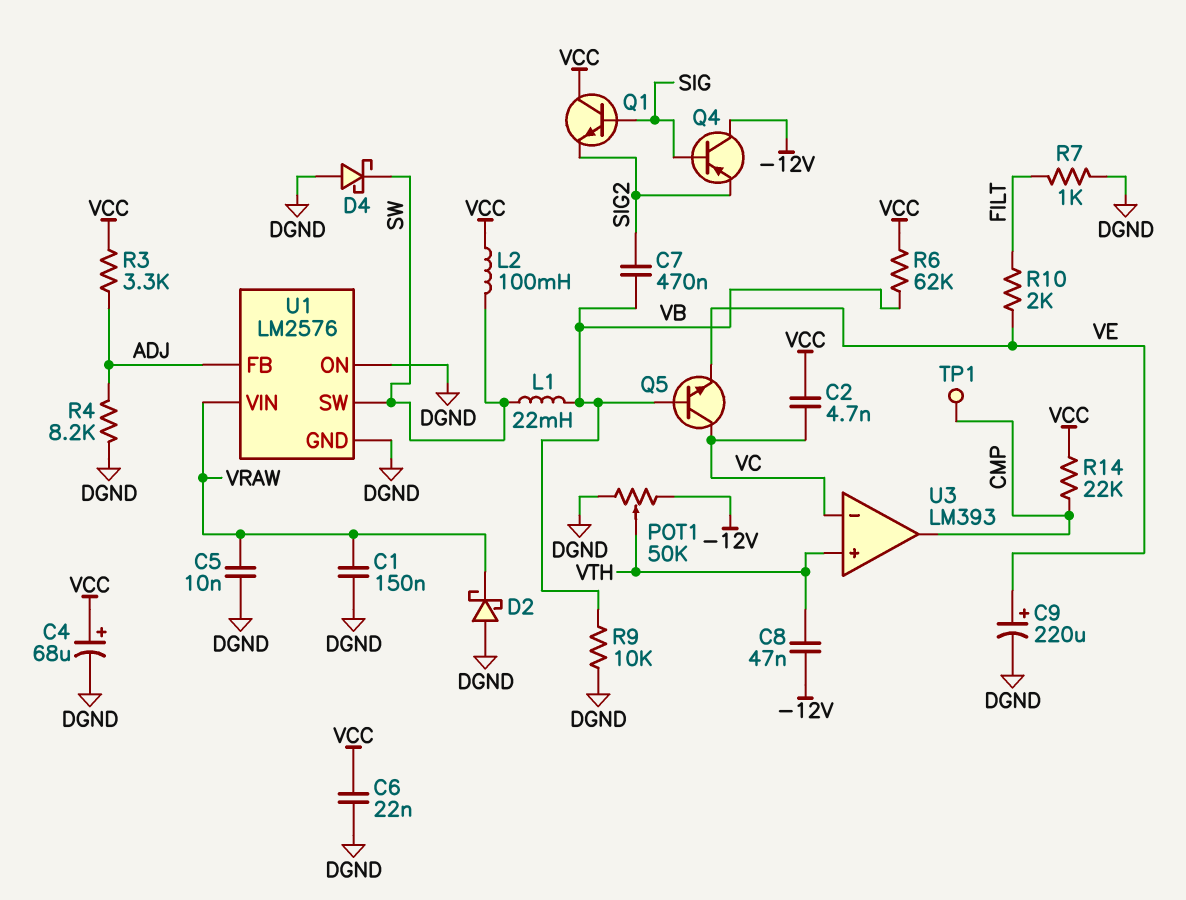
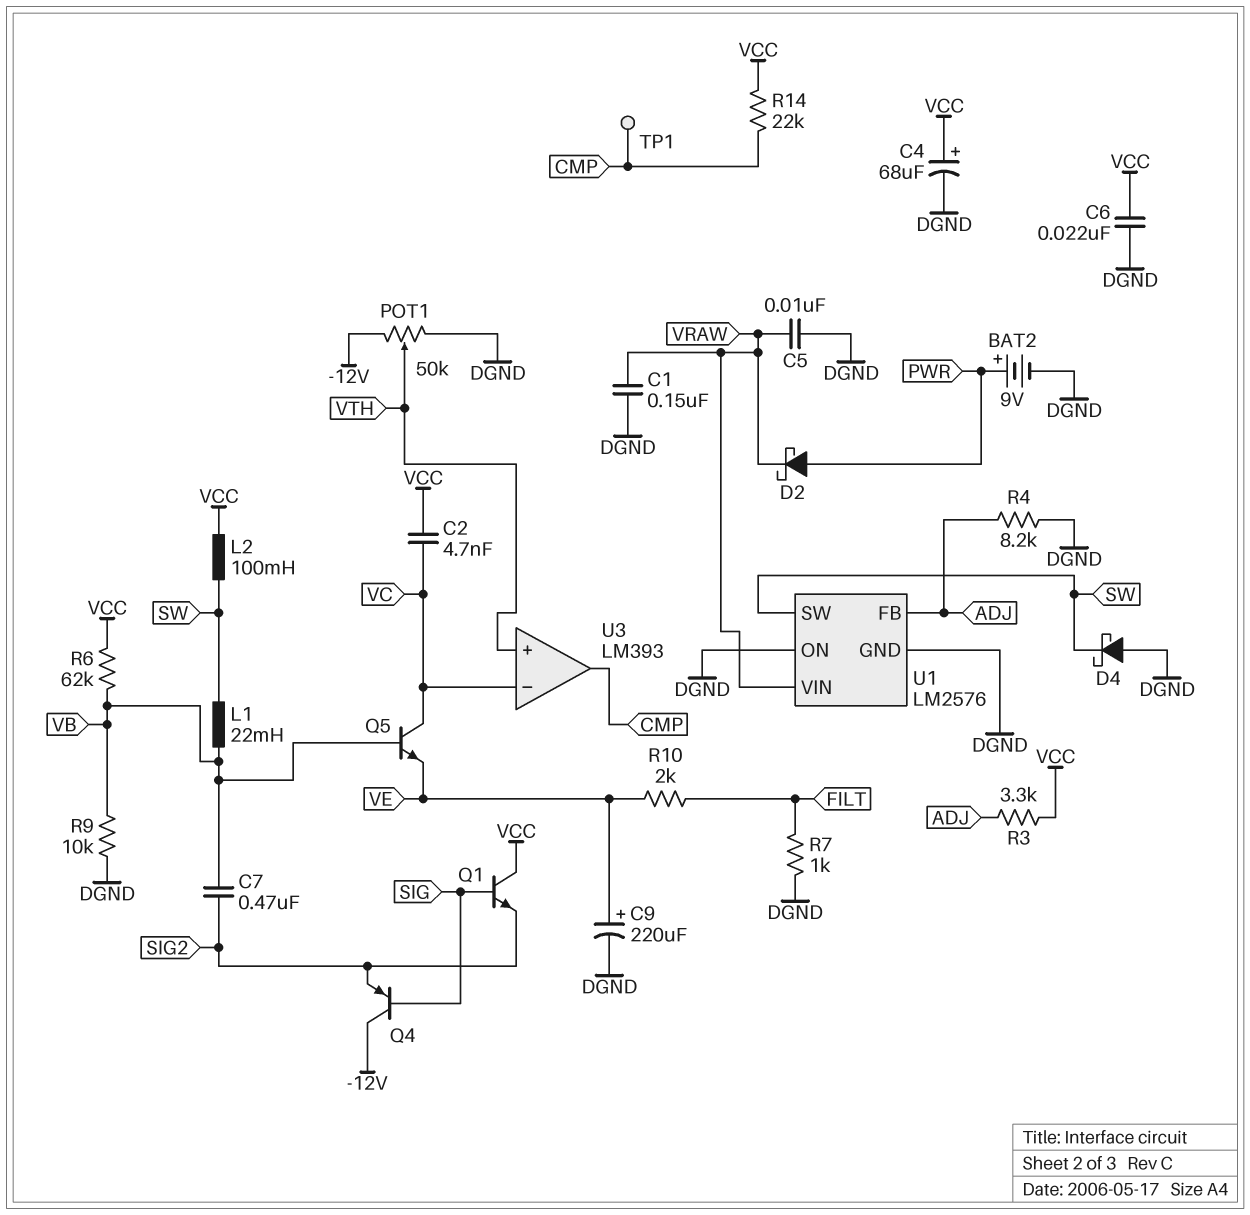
BAT2: none -> 9V (plus PWR, minus DGND)
C8: 47nF (-12V, VTH) -> none
D2: schottky (A DGND, K VRAW) -> schottky (A PWR, K VRAW)

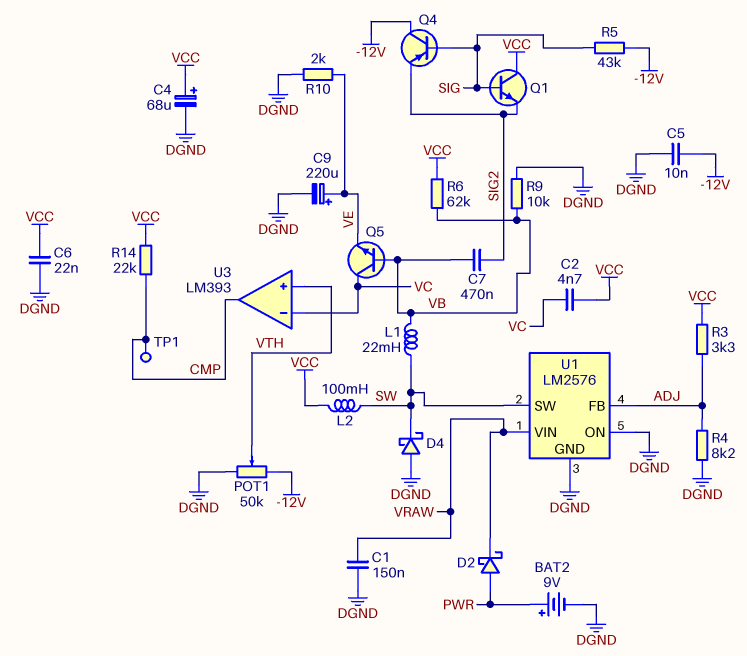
C5: 10nF (DGND, VRAW) -> 10nF (-12V, DGND)
R5: none -> 43k (-12V, SIG)
R7: 1k (DGND, FILT) -> none
R10: 2k (FILT, VE) -> 2k (DGND, VE)

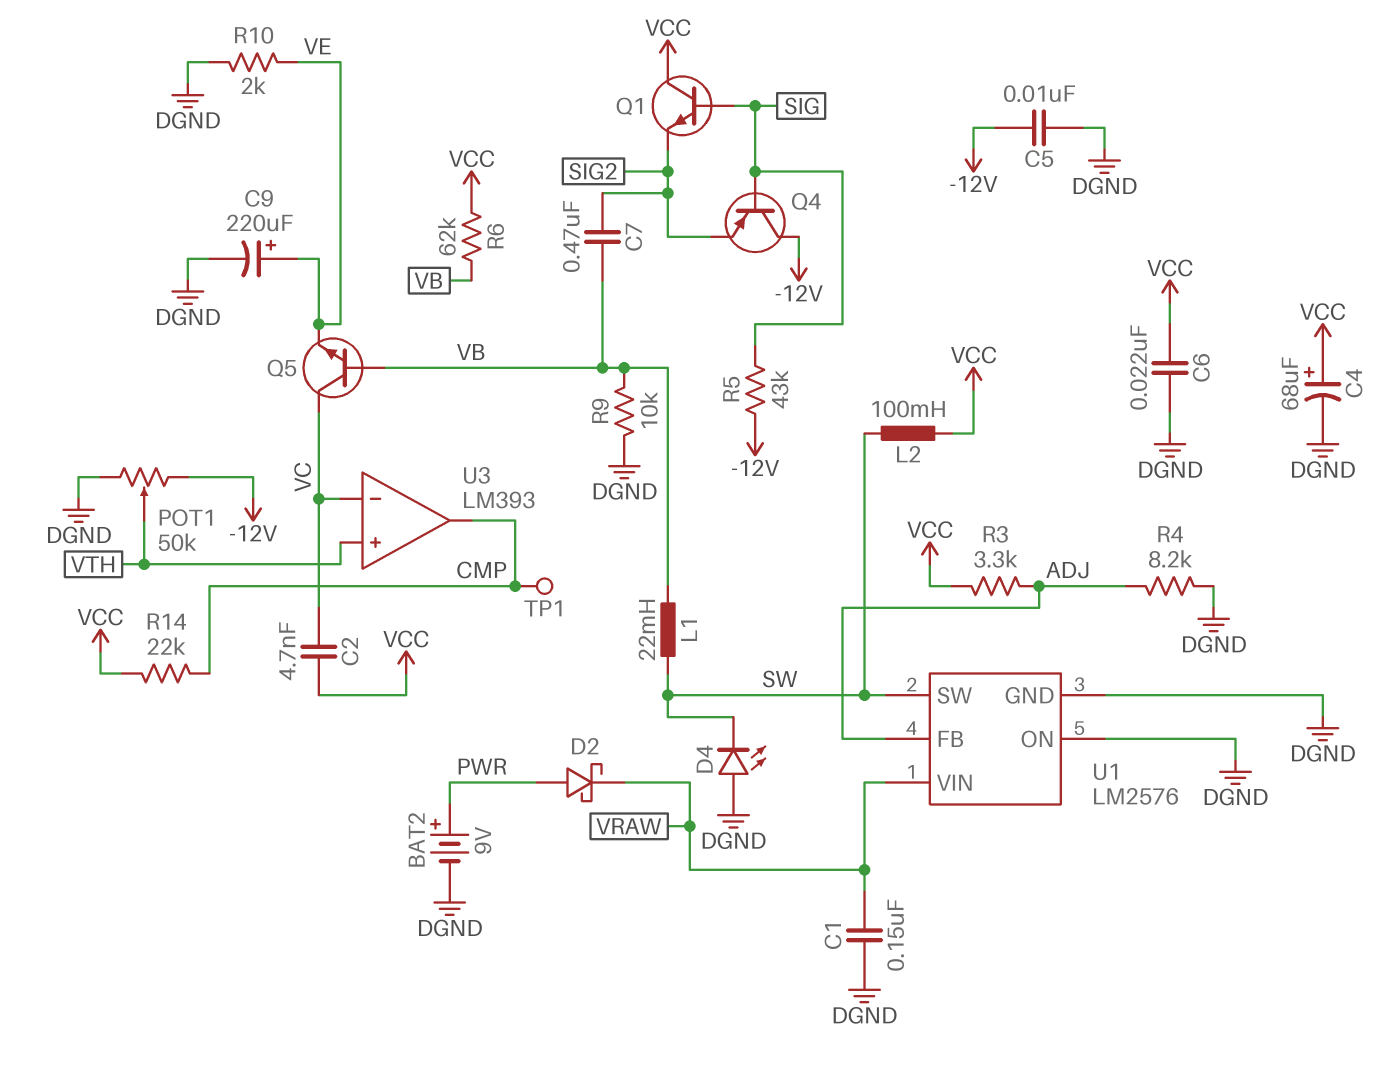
D4: schottky (A DGND, K SW) -> LED (A DGND, K SW)

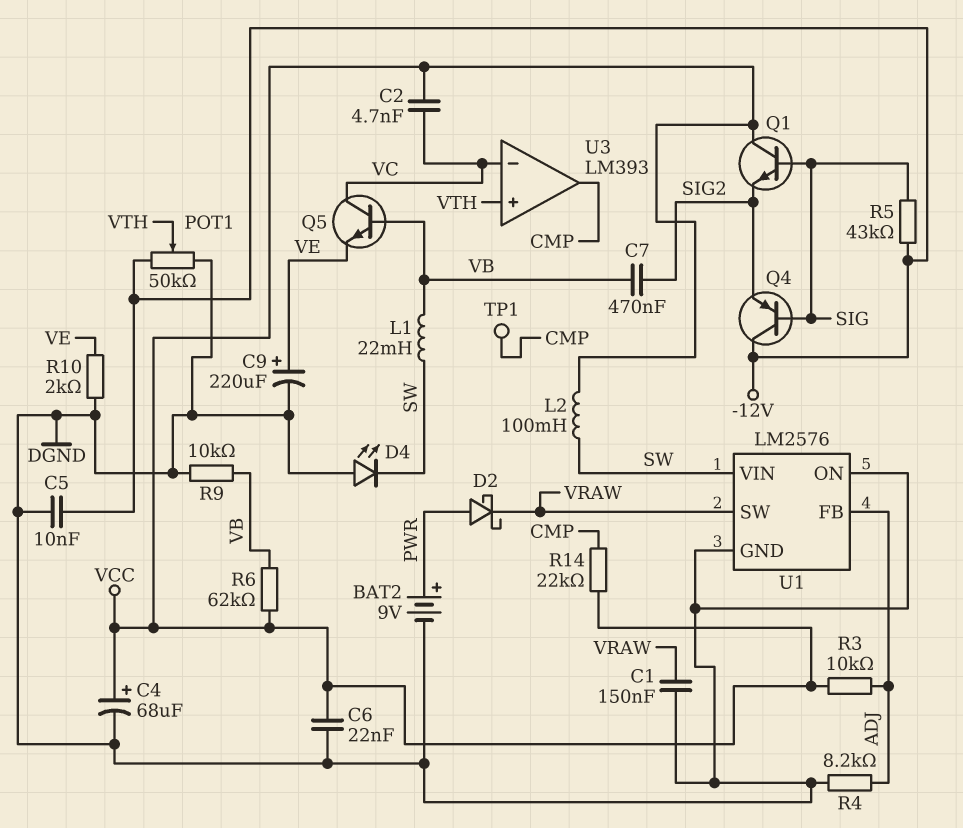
R3: 3.3k (ADJ, VCC) -> 10k (ADJ, VCC)
U1 pin SW: SW -> VRAW
U1 pin VIN: VRAW -> SW

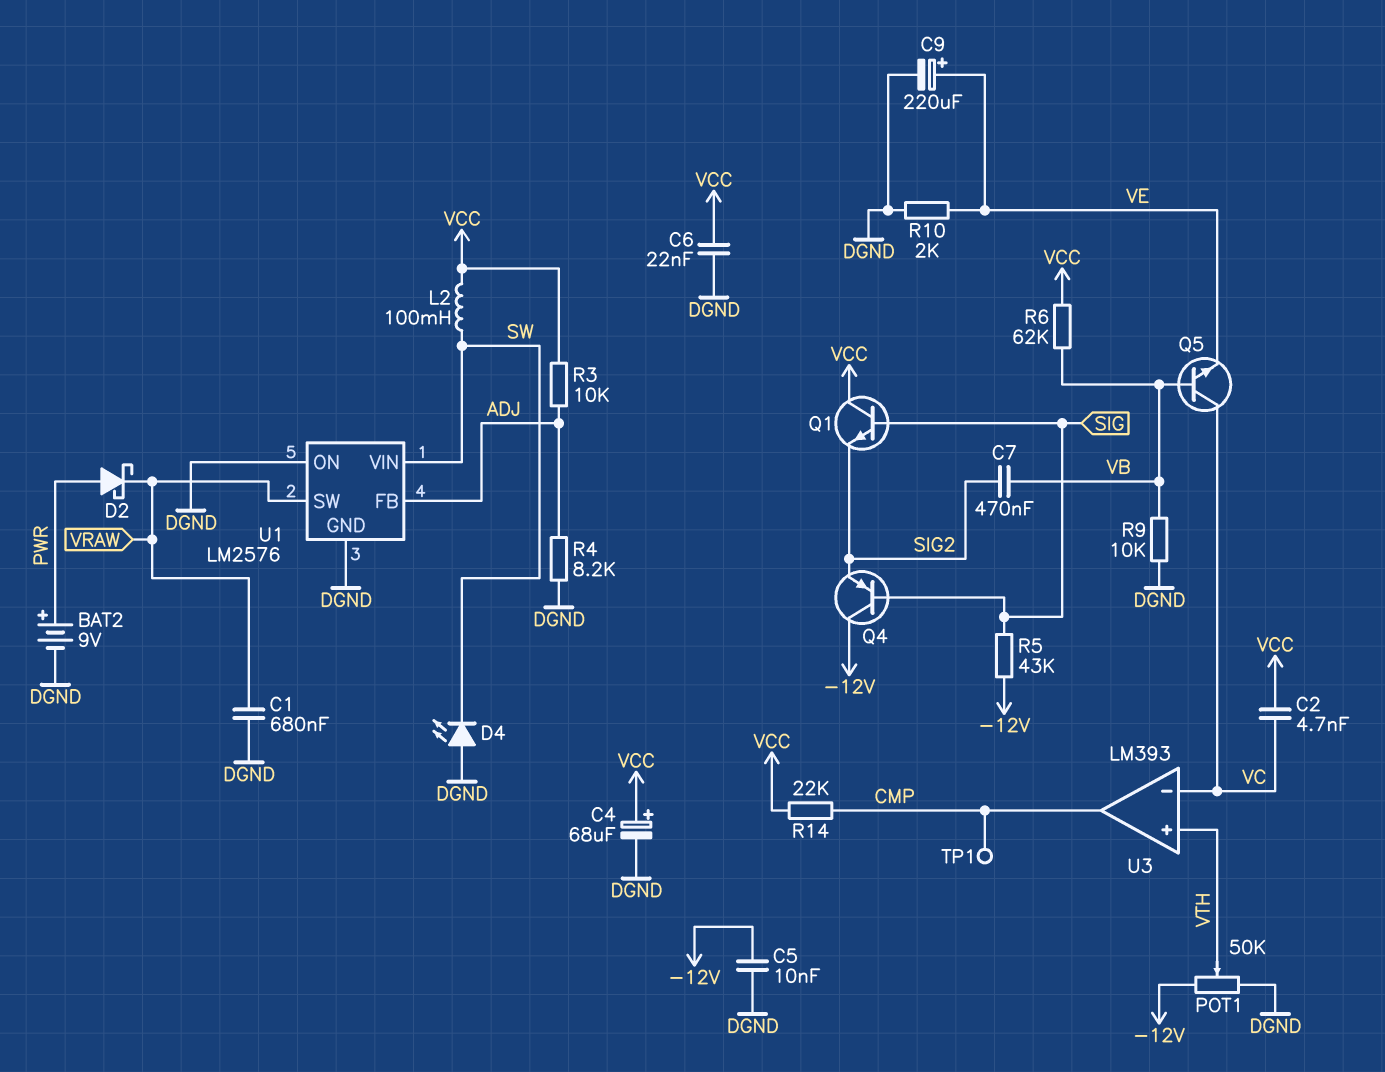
C1: 150nF (DGND, VRAW) -> 680nF (DGND, VRAW)
L1: 22mH (SW, VB) -> none

